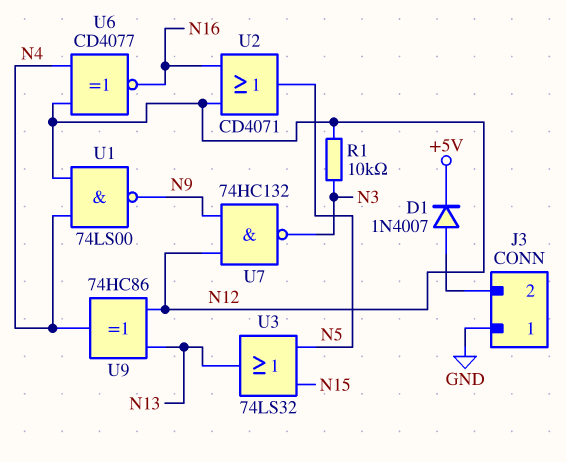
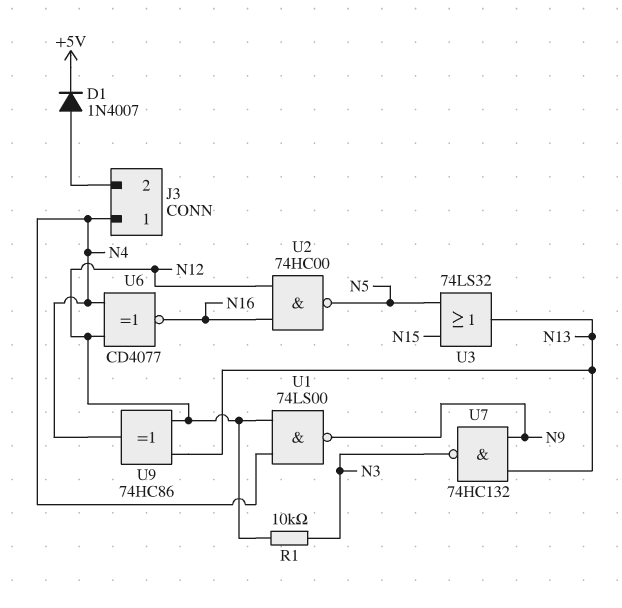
J3 pin 1: GND -> N4
U2: OR CD4071 (in N12, in N16, out N5) -> NAND 74HC00 (in N12, in N16, out N5)
U7: NAND 74HC132 (in N9, in N12, out N3) -> NAND 74HC132 (in N9, in N13, out N3)

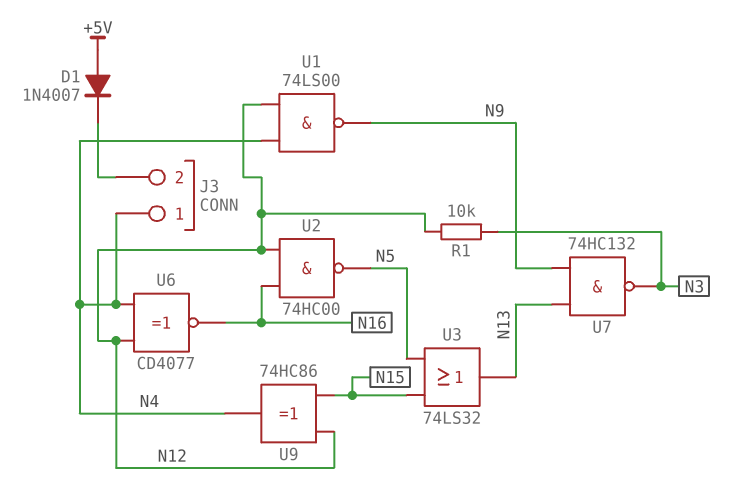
D1: diode 1N4007 (A J3/2, K +5V) -> diode 1N4007 (A +5V, K J3/2)
U9: XOR 74HC86 (in N12, in N13, out N4) -> XOR 74HC86 (in N12, in N15, out N4)

